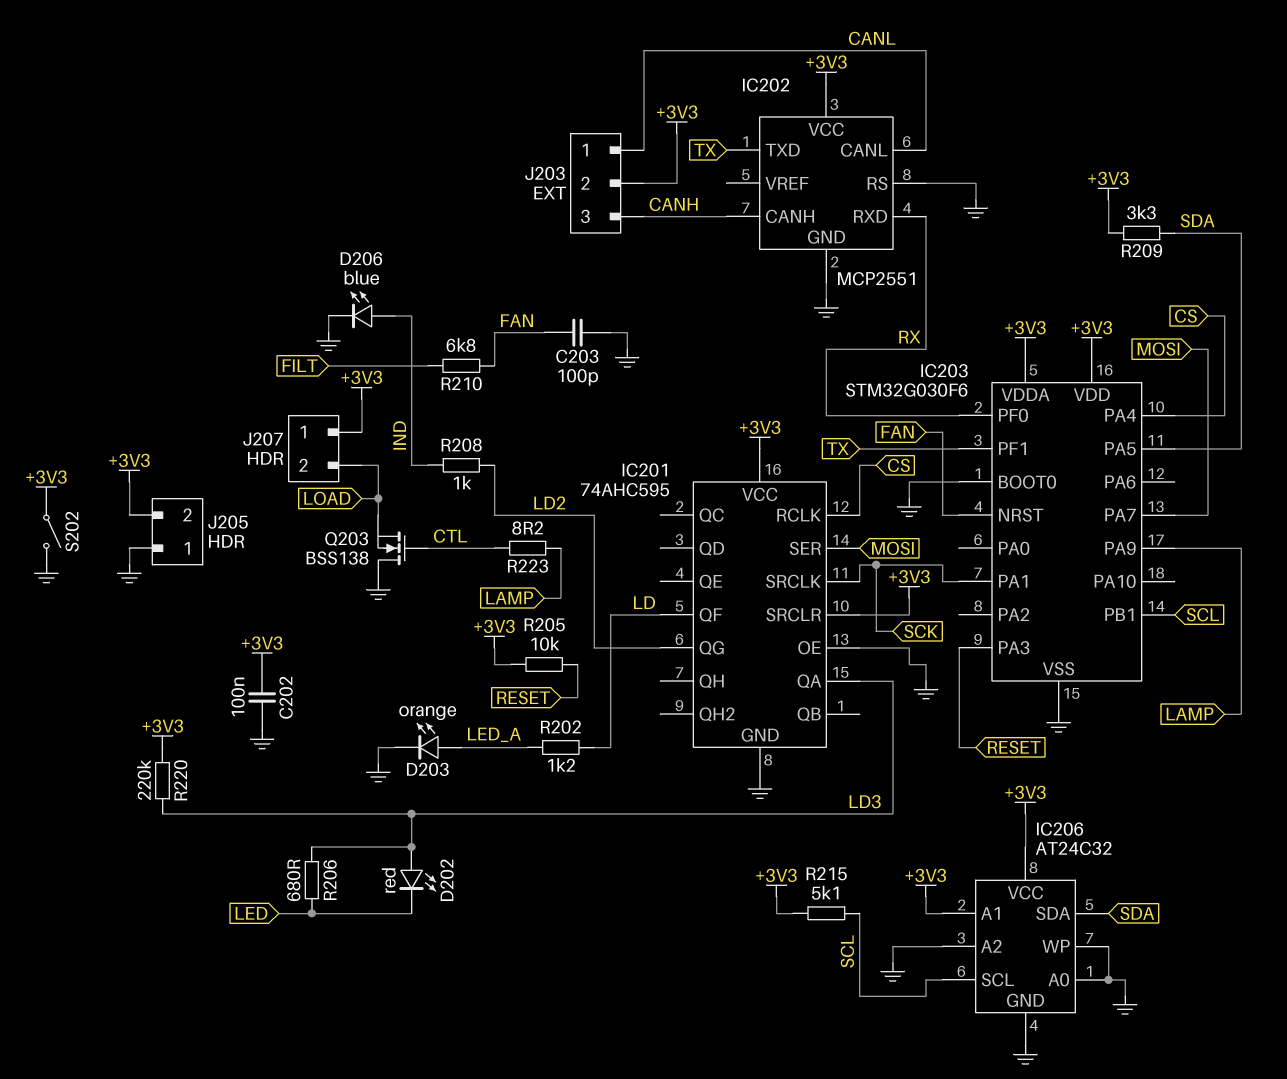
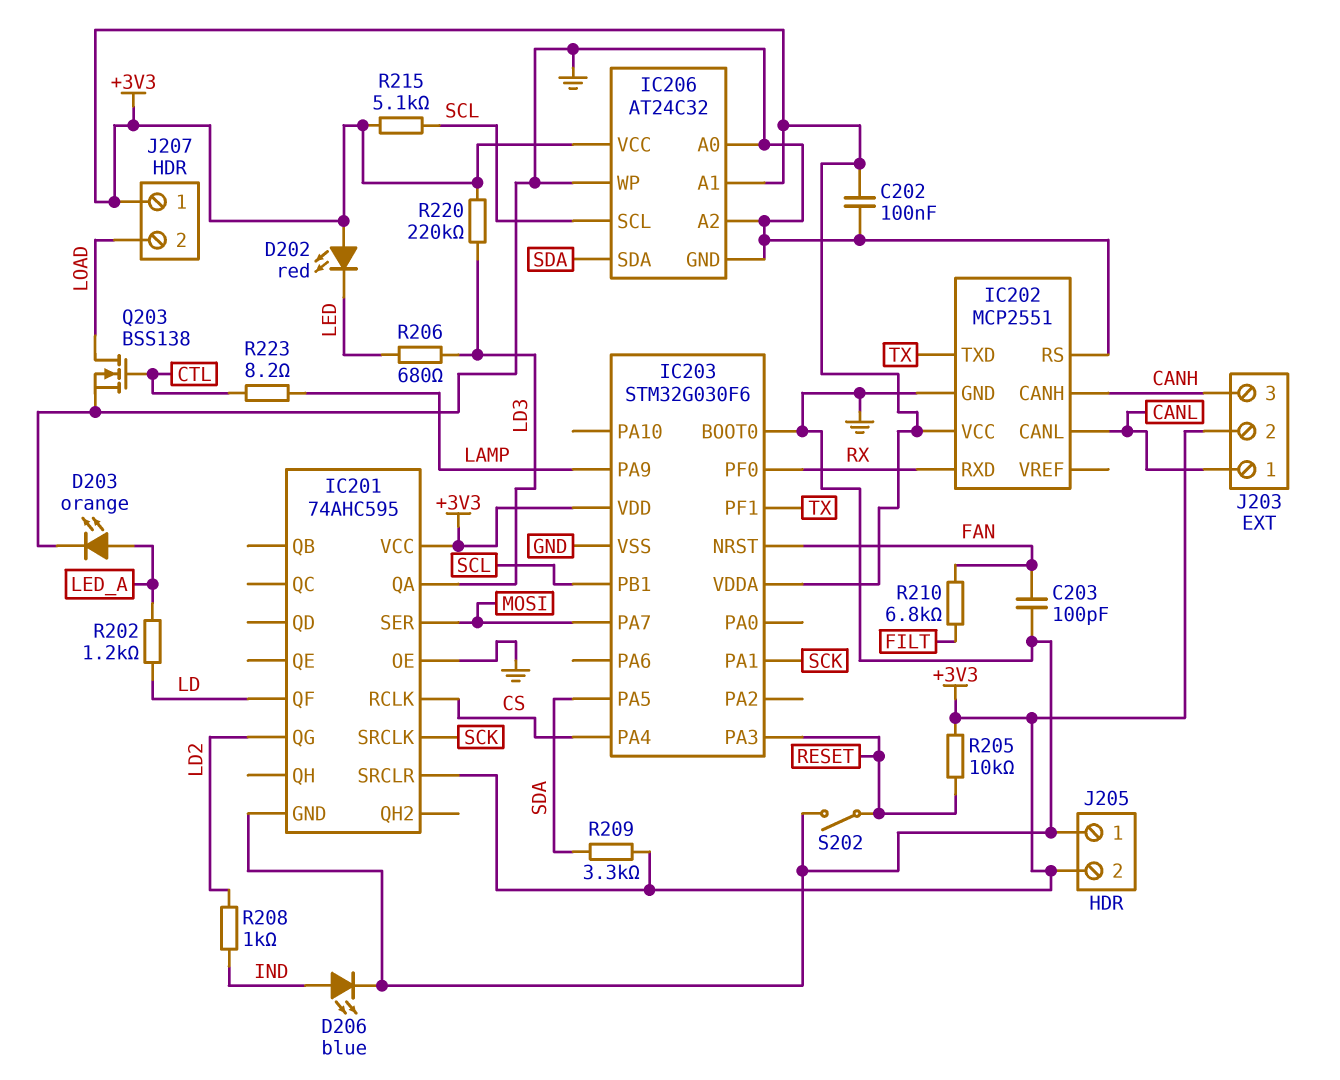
D202: LED red (A LD3, K LED) -> LED red (A +3V3, K LED)
Q203: NMOS BSS138 (G CTL, D GND, S LOAD) -> NMOS BSS138 (G CTL, D LOAD, S GND)
S202: switch (+3V3, GND) -> switch (GND, RESET)

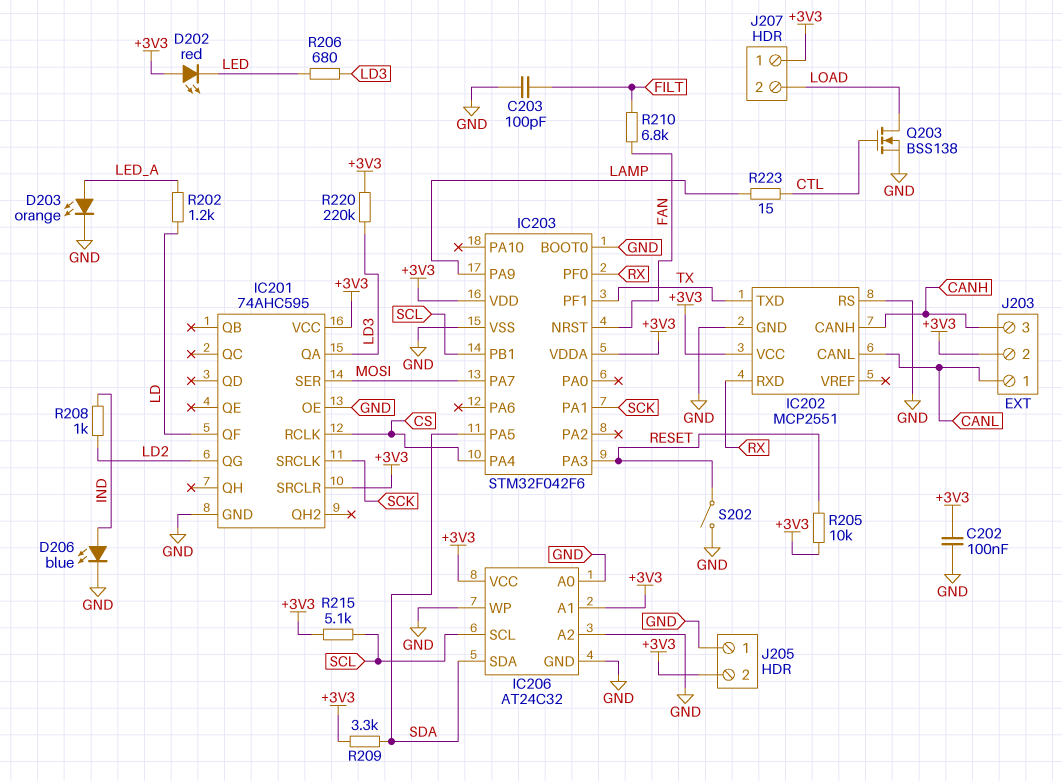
C203: 100pF (FAN, GND) -> 100pF (FILT, GND)
IC203: STM32G030F6 -> STM32F042F6
R223: 8.2 (CTL, LAMP) -> 15 (CTL, LAMP)

